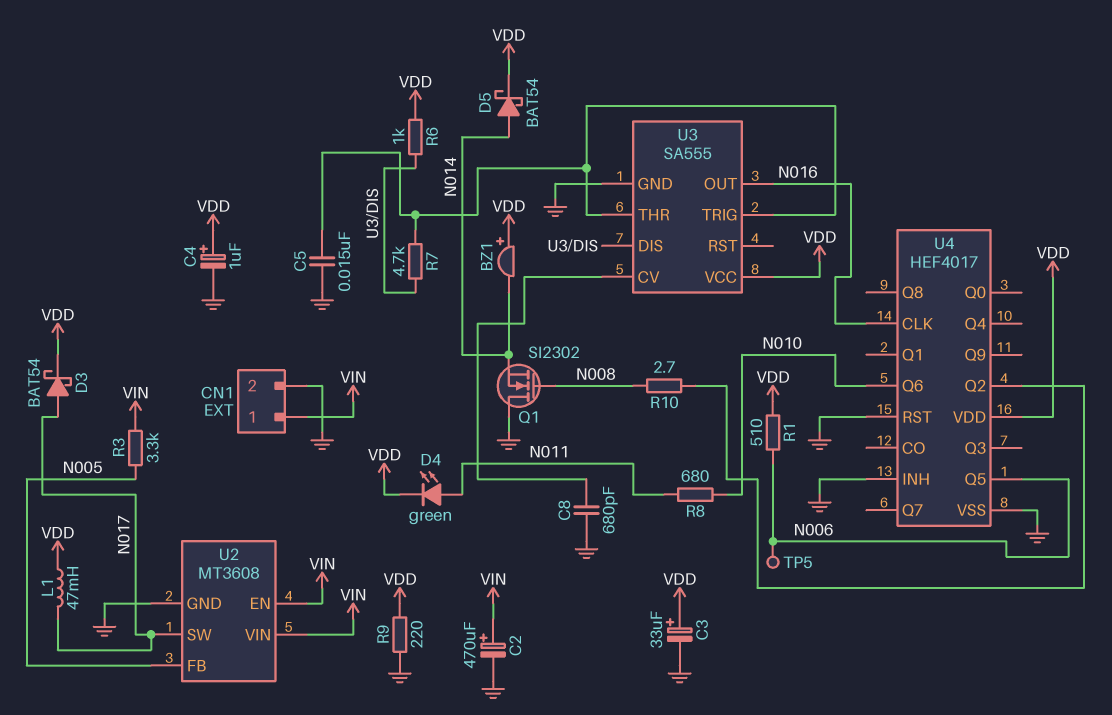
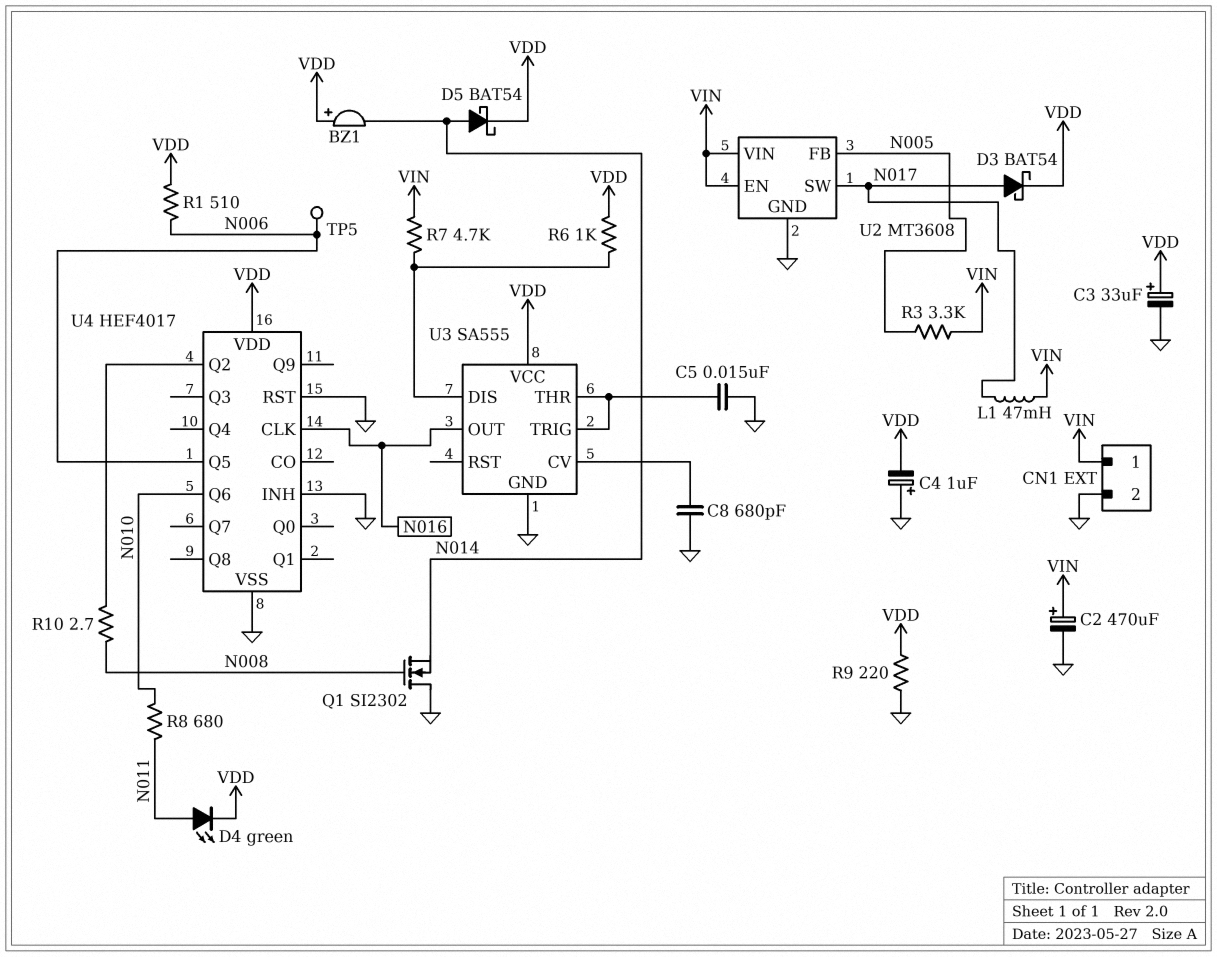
C4: 1uF (plus VDD, minus GND) -> 1uF (plus GND, minus VDD)
L1: 47mH (N017, VDD) -> 47mH (N017, VIN)
R7: 4.7k (U3/DIS, U3/THR) -> 4.7k (U3/DIS, VIN)

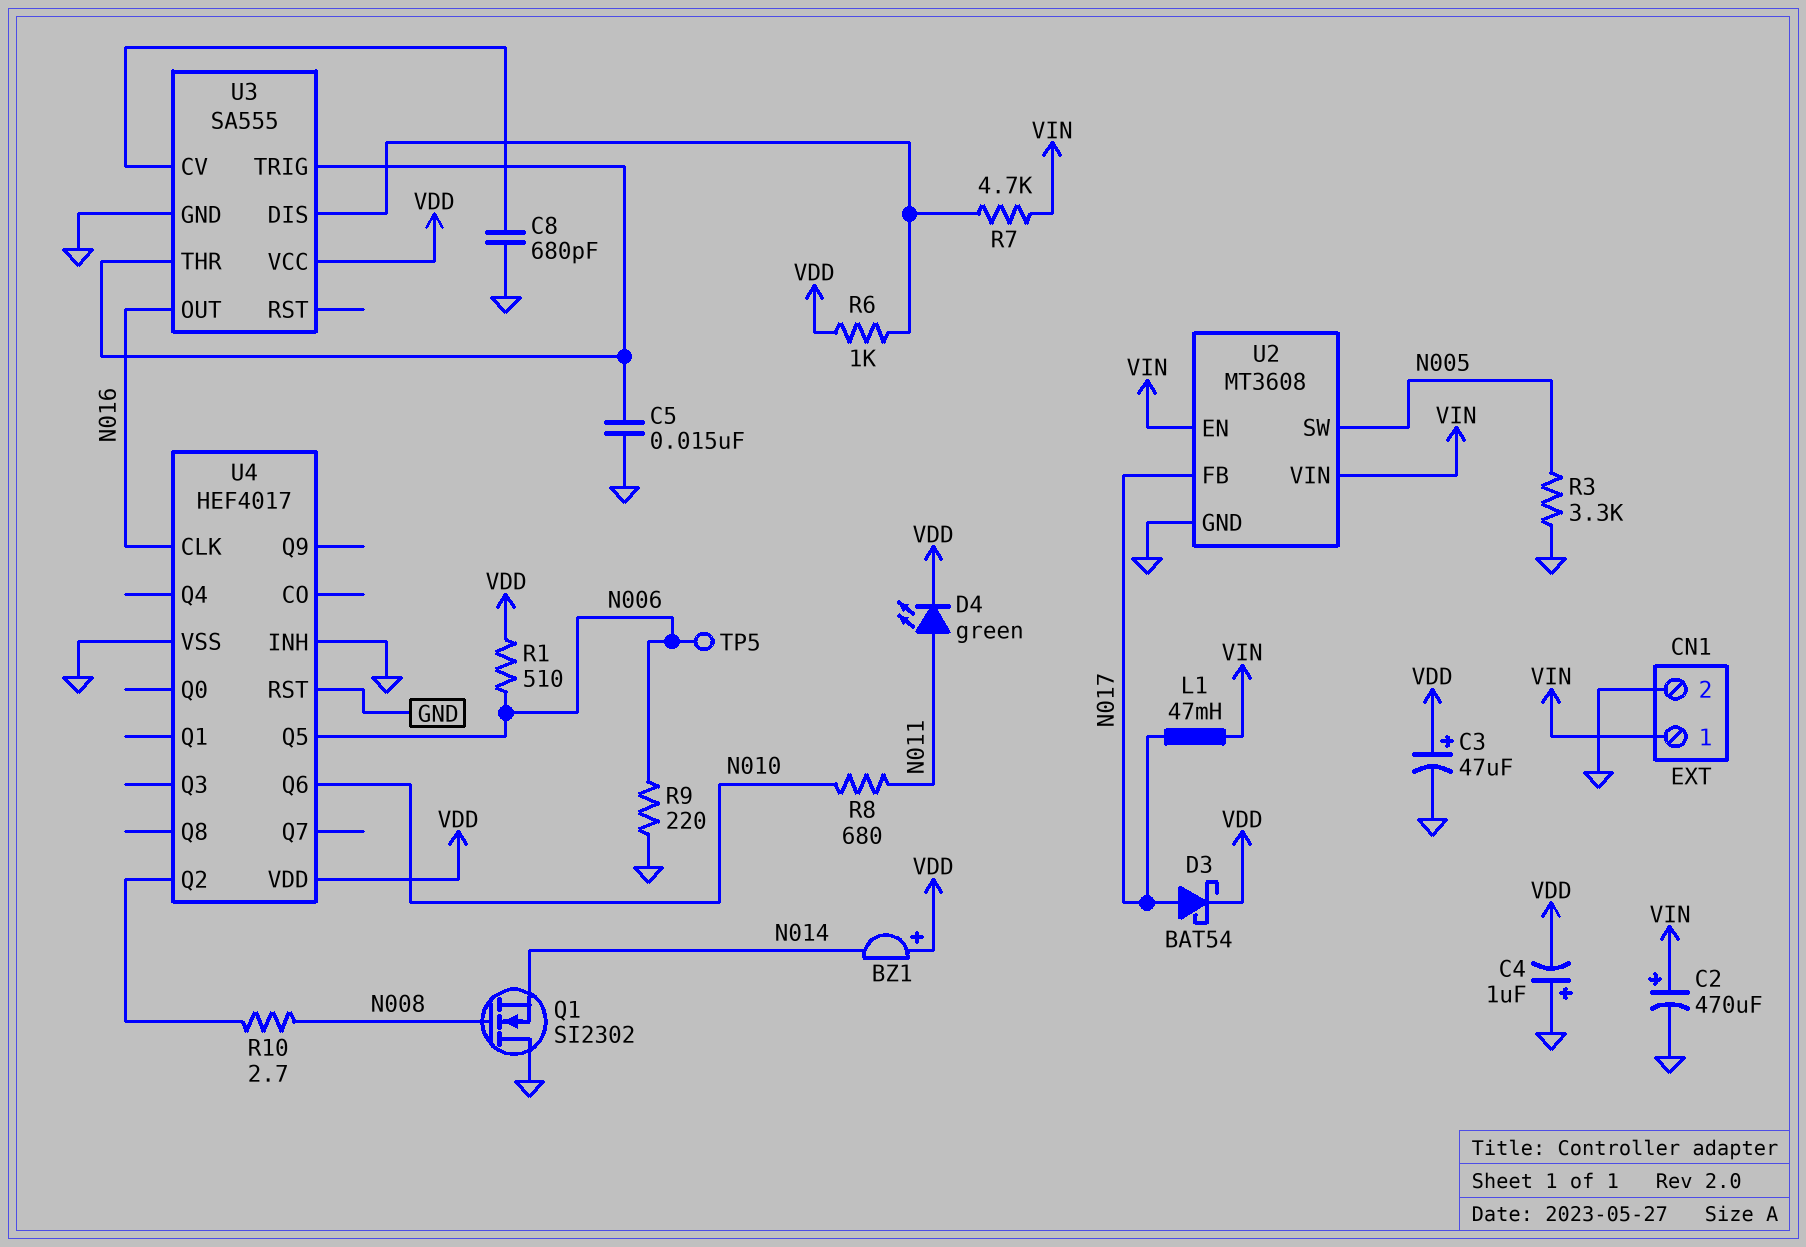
C3: 33uF (plus VDD, minus GND) -> 47uF (plus VDD, minus GND)
D5: schottky BAT54 (A N014, K VDD) -> none
R3: 3.3k (N005, VIN) -> 3.3k (GND, N005)
R9: 220 (GND, VDD) -> 220 (GND, N006)
U2 pin FB: N005 -> N017
U2 pin SW: N017 -> N005

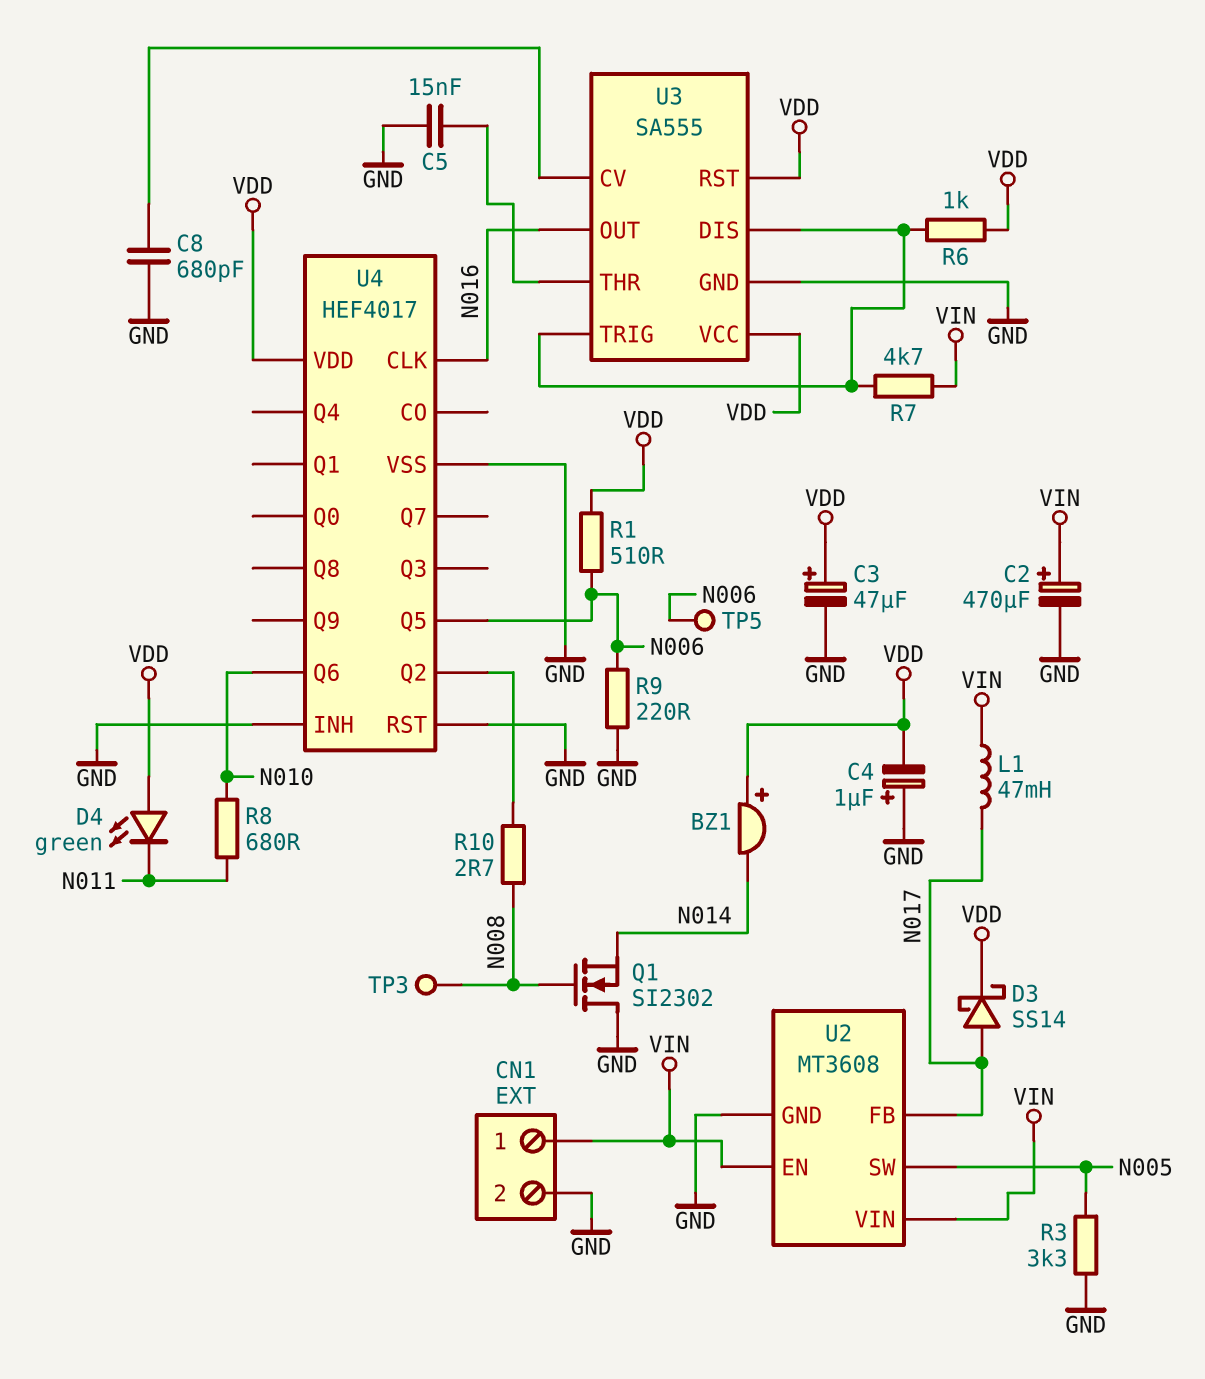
D3: schottky BAT54 (A N017, K VDD) -> schottky SS14 (A N017, K VDD)
D4: LED green (A N011, K VDD) -> LED green (A VDD, K N011)
TP3: none -> test point (N008)
U3 pin RST: none -> VDD
U3 pin TRIG: U3/THR -> U3/DIS

